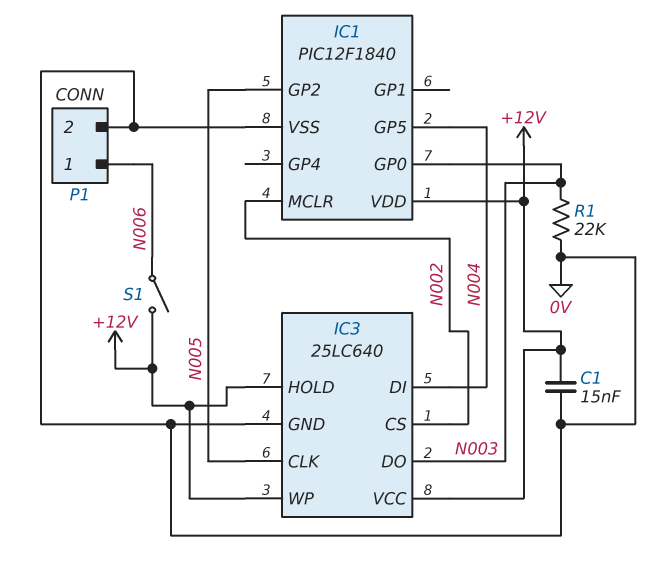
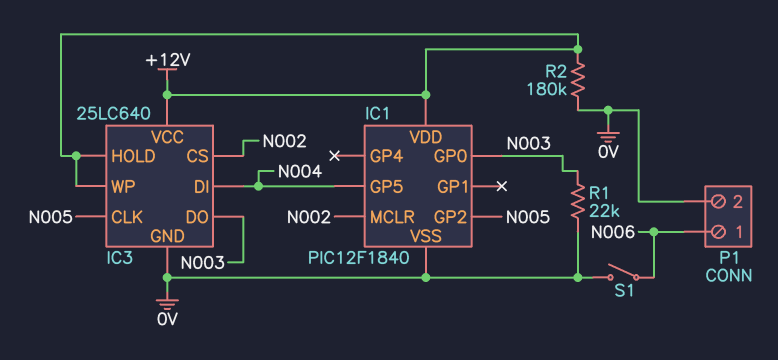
C1: 15nF (+12V, 0V) -> none
R2: none -> 180k (+12V, 0V)
S1: switch (+12V, N006) -> switch (0V, N006)

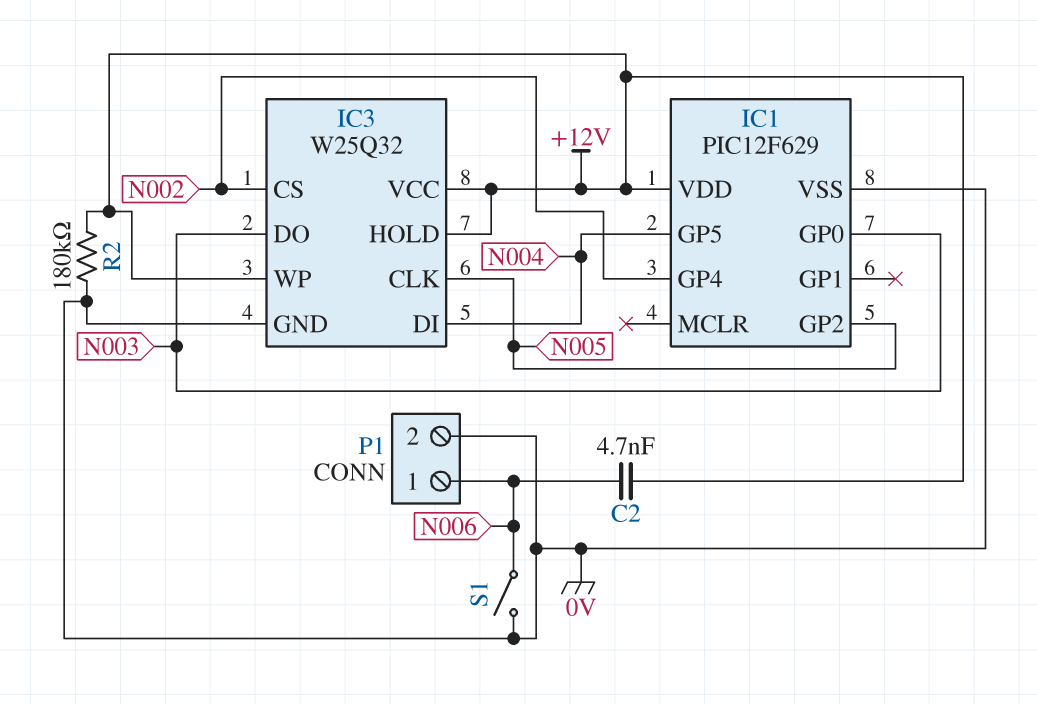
C2: none -> 4.7nF (+12V, N006)
IC1: PIC12F1840 -> PIC12F629
IC1 pin GP4: none -> N002
IC1 pin MCLR: N002 -> none
IC3: 25LC640 -> W25Q32
R1: 22k (0V, N003) -> none

